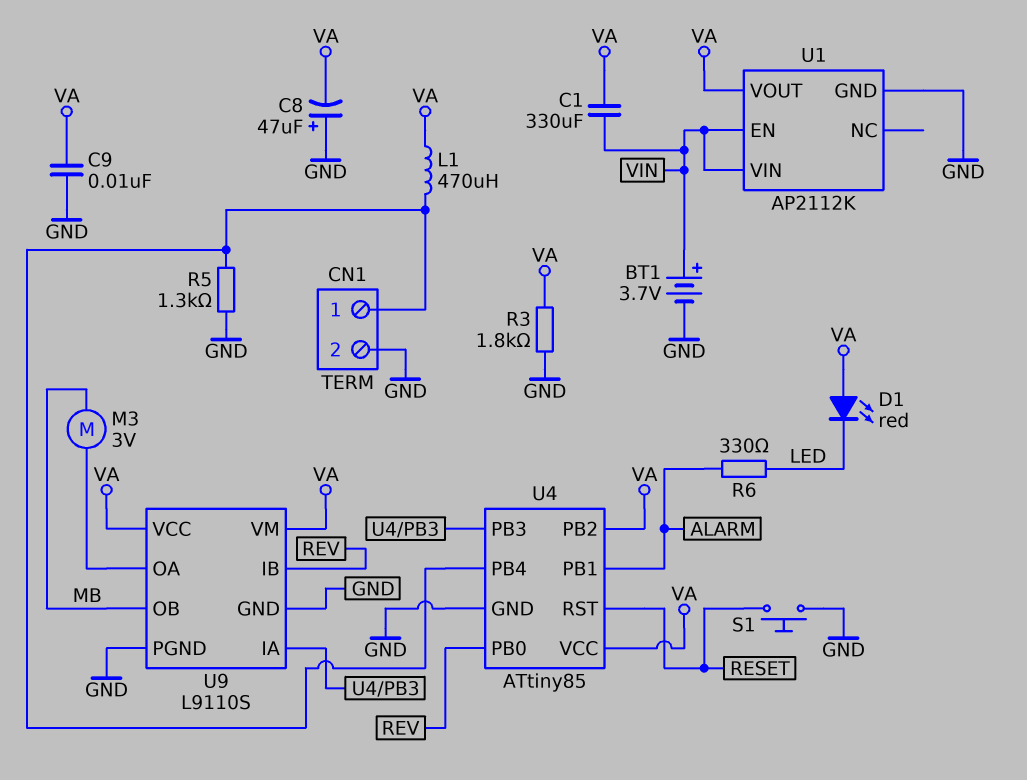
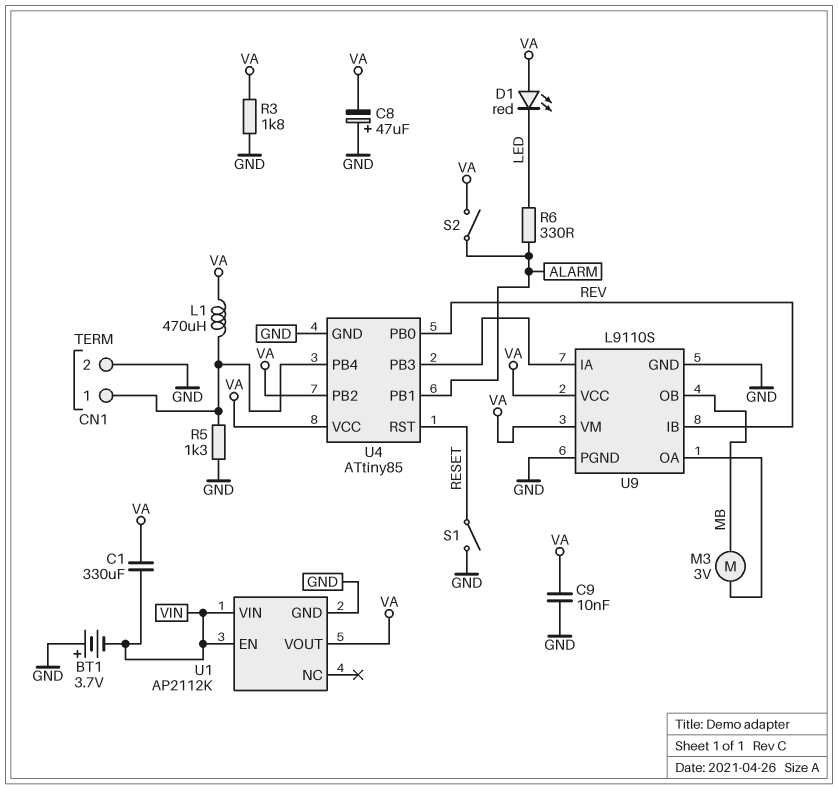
BT1: 3.7V (plus VIN, minus GND) -> 3.7V (plus GND, minus VIN)
S1: button (GND, RESET) -> switch (GND, RESET)
S2: none -> switch (ALARM, VA)

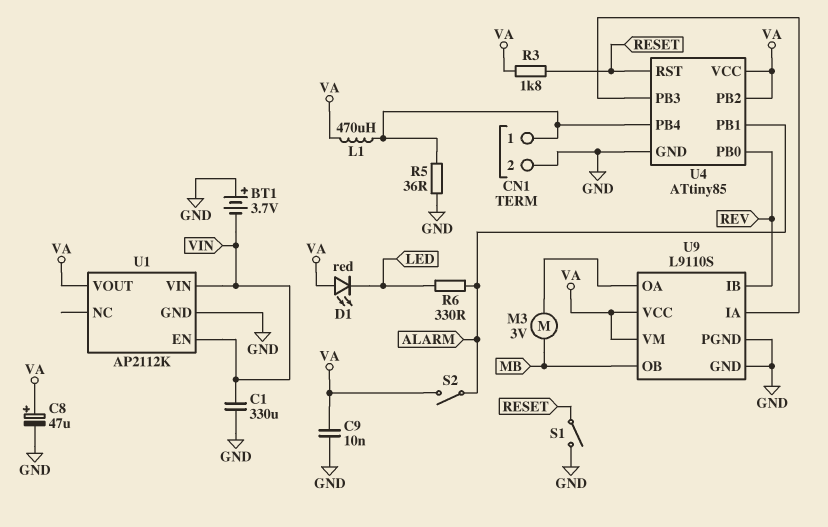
C1: 330uF (VA, VIN) -> 330uF (GND, VIN)
C8: 47uF (plus GND, minus VA) -> 47uF (plus VA, minus GND)
R3: 1.8k (GND, VA) -> 1.8k (RESET, VA)
R5: 1.3k (CN1/1, GND) -> 36 (CN1/1, GND)

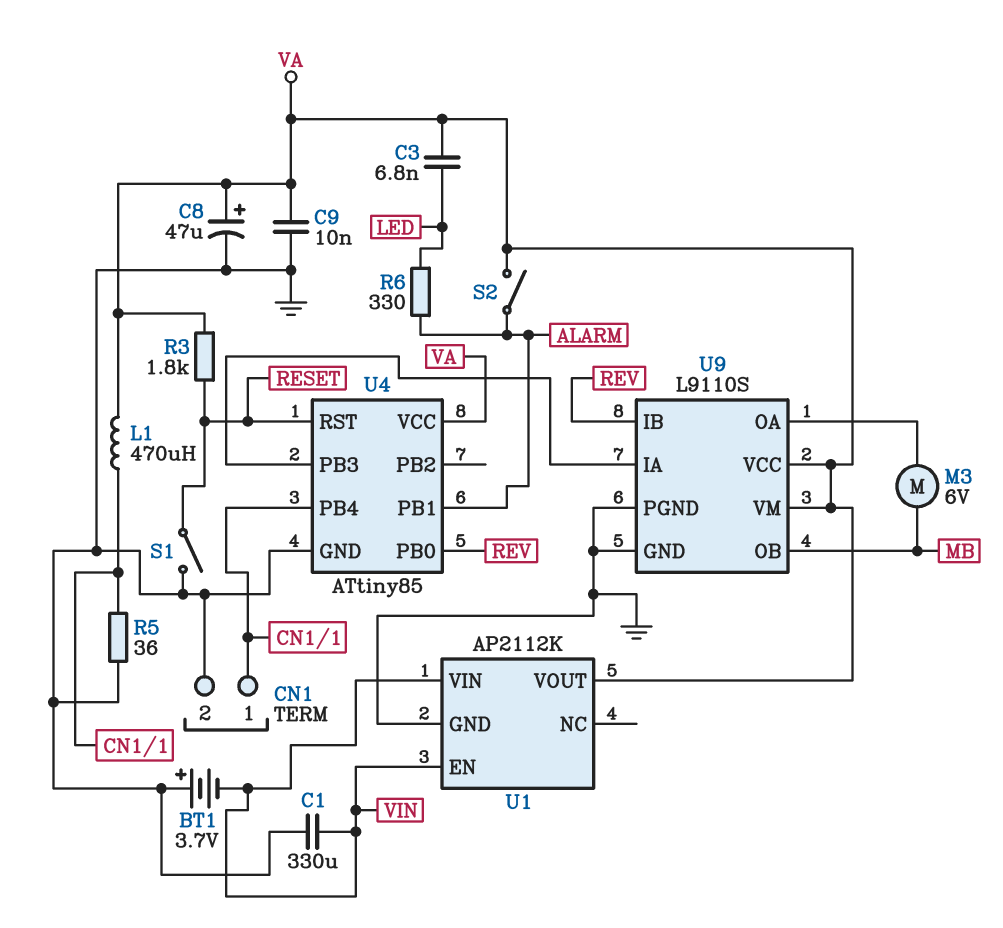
C3: none -> 6.8nF (LED, VA)
D1: LED red (A VA, K LED) -> none
M3: motor 3V (MB, U9/OA) -> motor 6V (MB, U9/OA)
U4 pin PB2: VA -> none

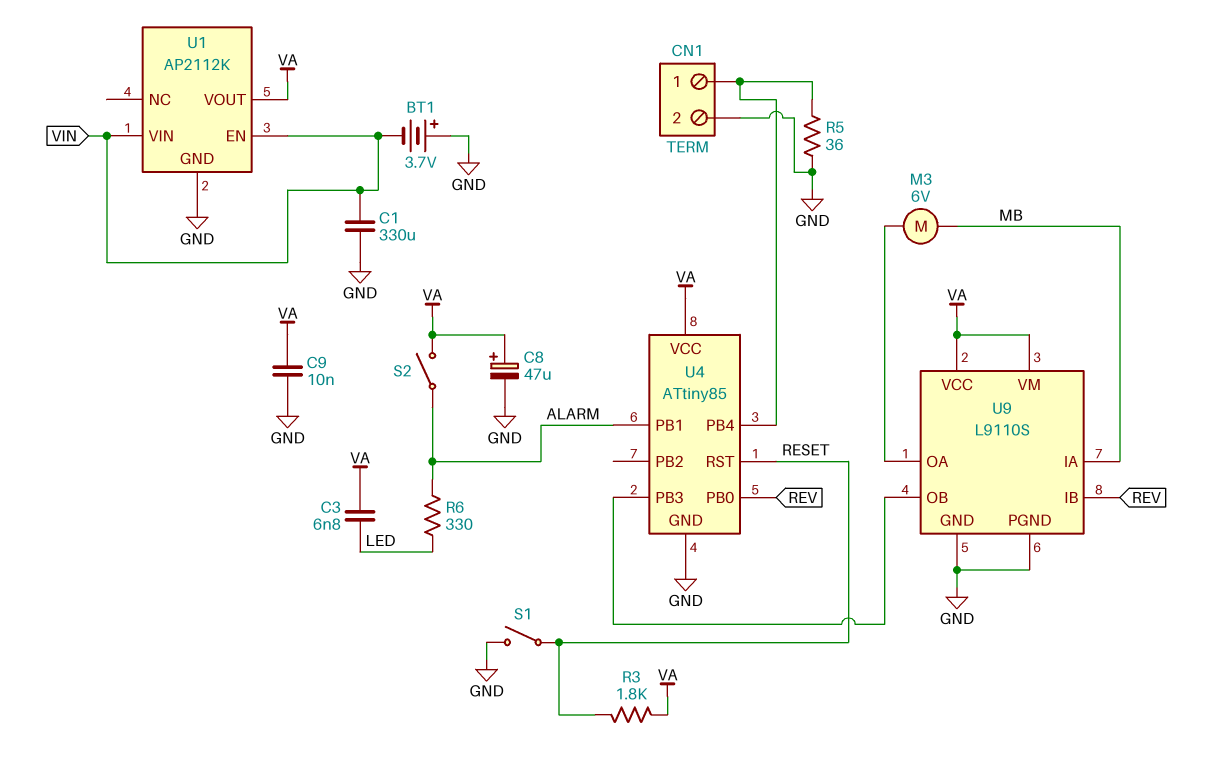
L1: 470uH (CN1/1, VA) -> none
U9 pin IA: U4/PB3 -> MB
U9 pin OB: MB -> U4/PB3

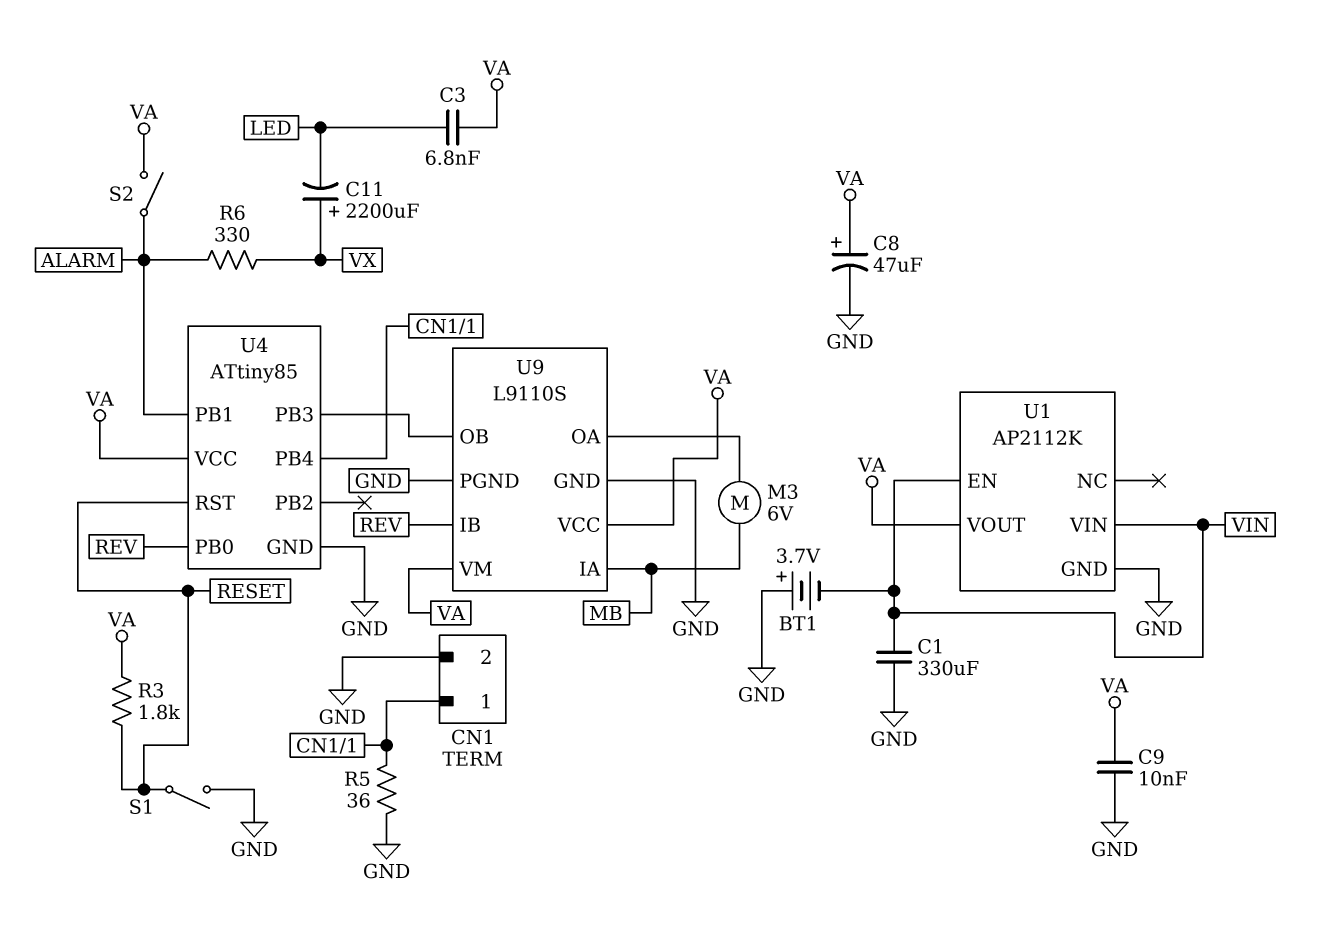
C11: none -> 2200uF (plus VX, minus LED)
R6: 330 (ALARM, LED) -> 330 (ALARM, VX)

